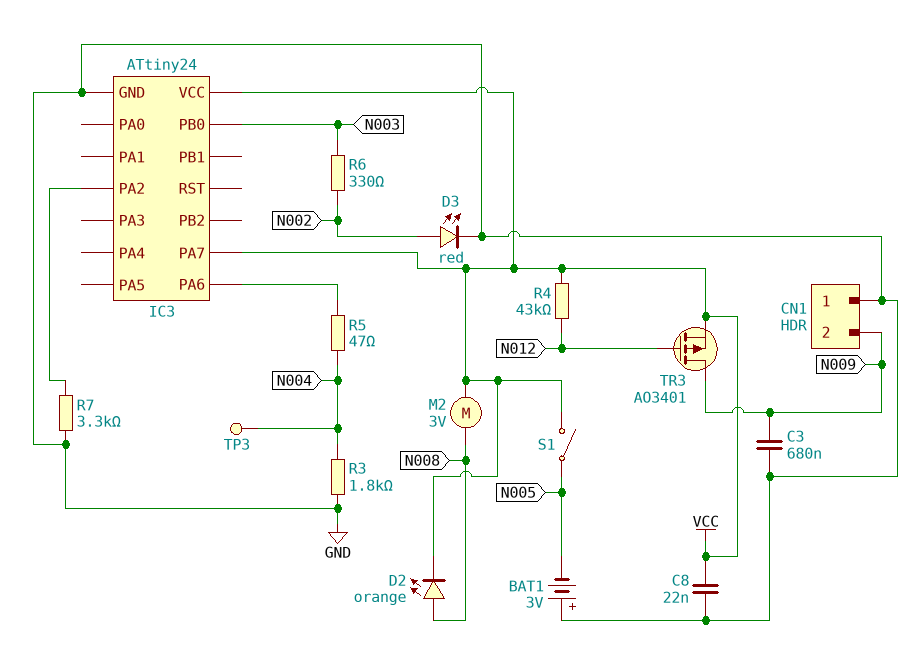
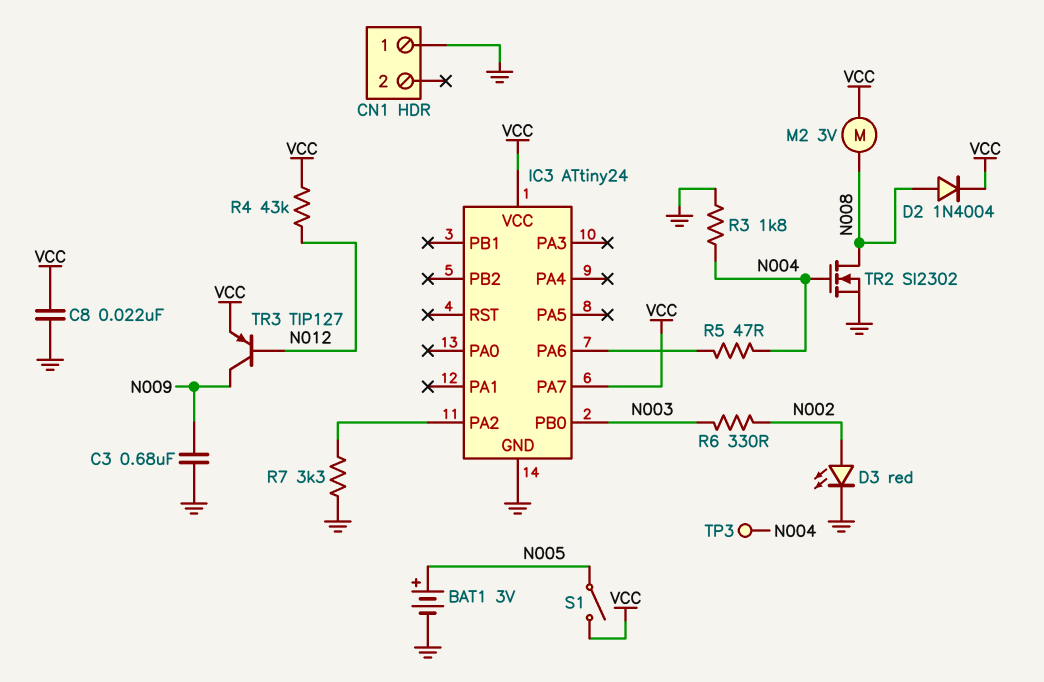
BAT1: 3V (plus GND, minus N005) -> 3V (plus N005, minus GND)
CN1 pin 2: N009 -> none
D2: LED orange (A N008, K VCC) -> diode 1N4004 (A N008, K VCC)
TR2: none -> NMOS SI2302 (G N004, D N008, S GND)
TR3: PMOS AO3401 (G N012, D N009, S VCC) -> PNP TIP127 (B N012, C N009, E VCC)

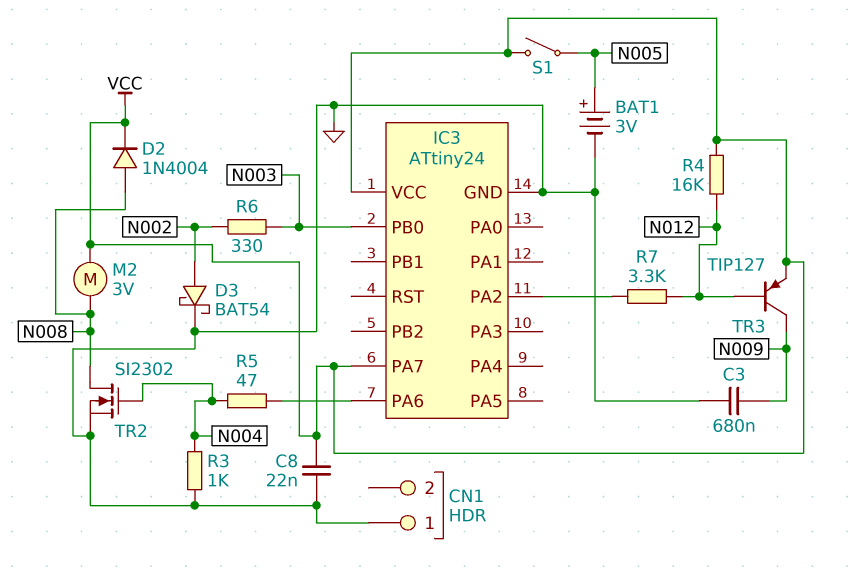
D3: LED red (A N002, K GND) -> schottky BAT54 (A N002, K GND)
R3: 1.8k (GND, N004) -> 1k (GND, N004)
R4: 43k (N012, VCC) -> 16k (N012, VCC)
R7: 3.3k (GND, IC3/PA2) -> 3.3k (IC3/PA2, N012)
TP3: test point (N004) -> none

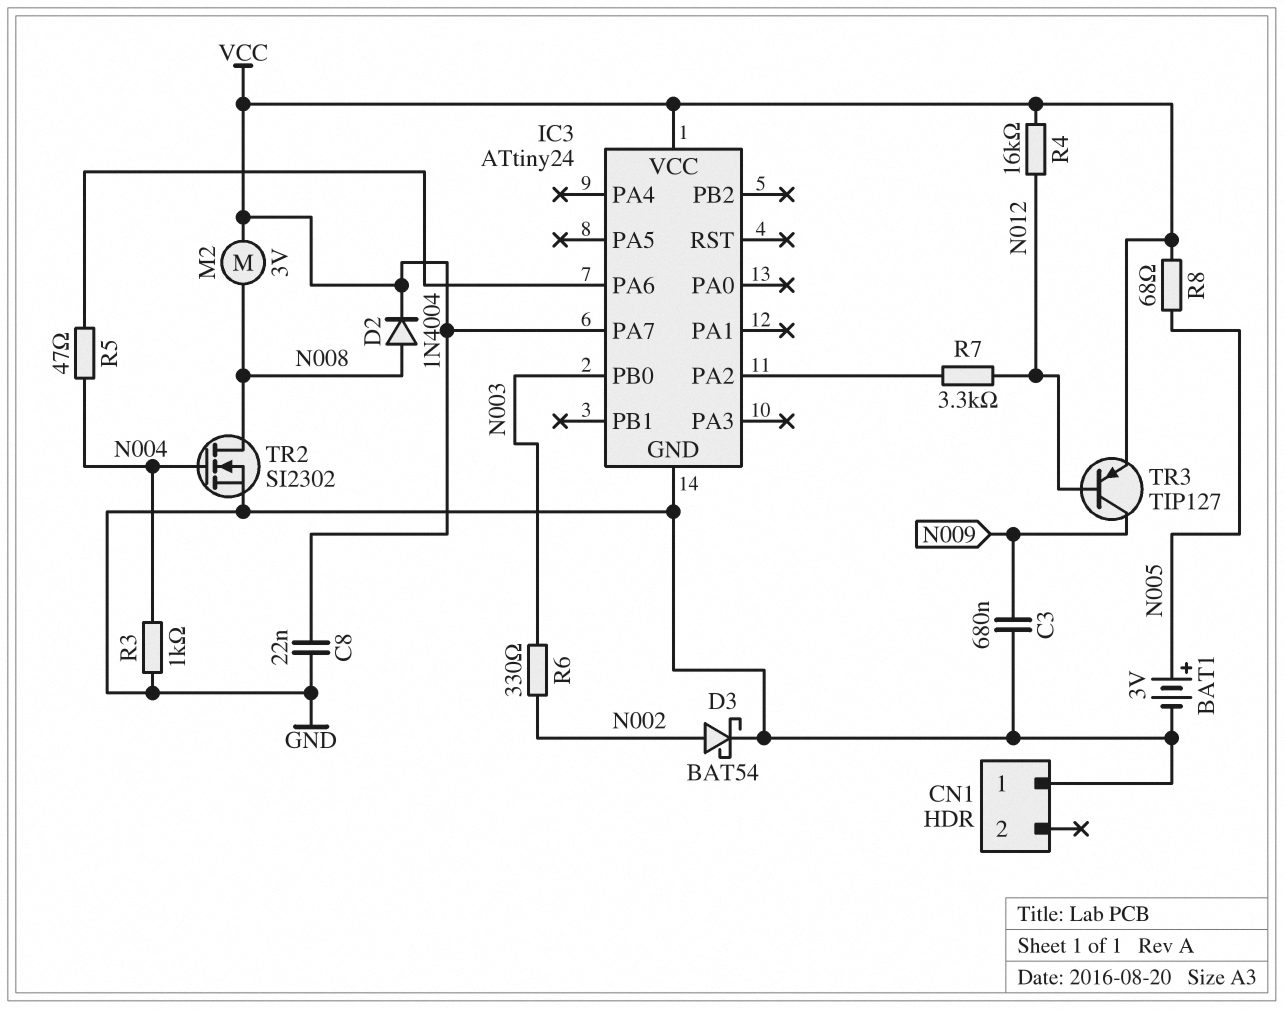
R8: none -> 68 (N005, VCC)
S1: switch (N005, VCC) -> none

